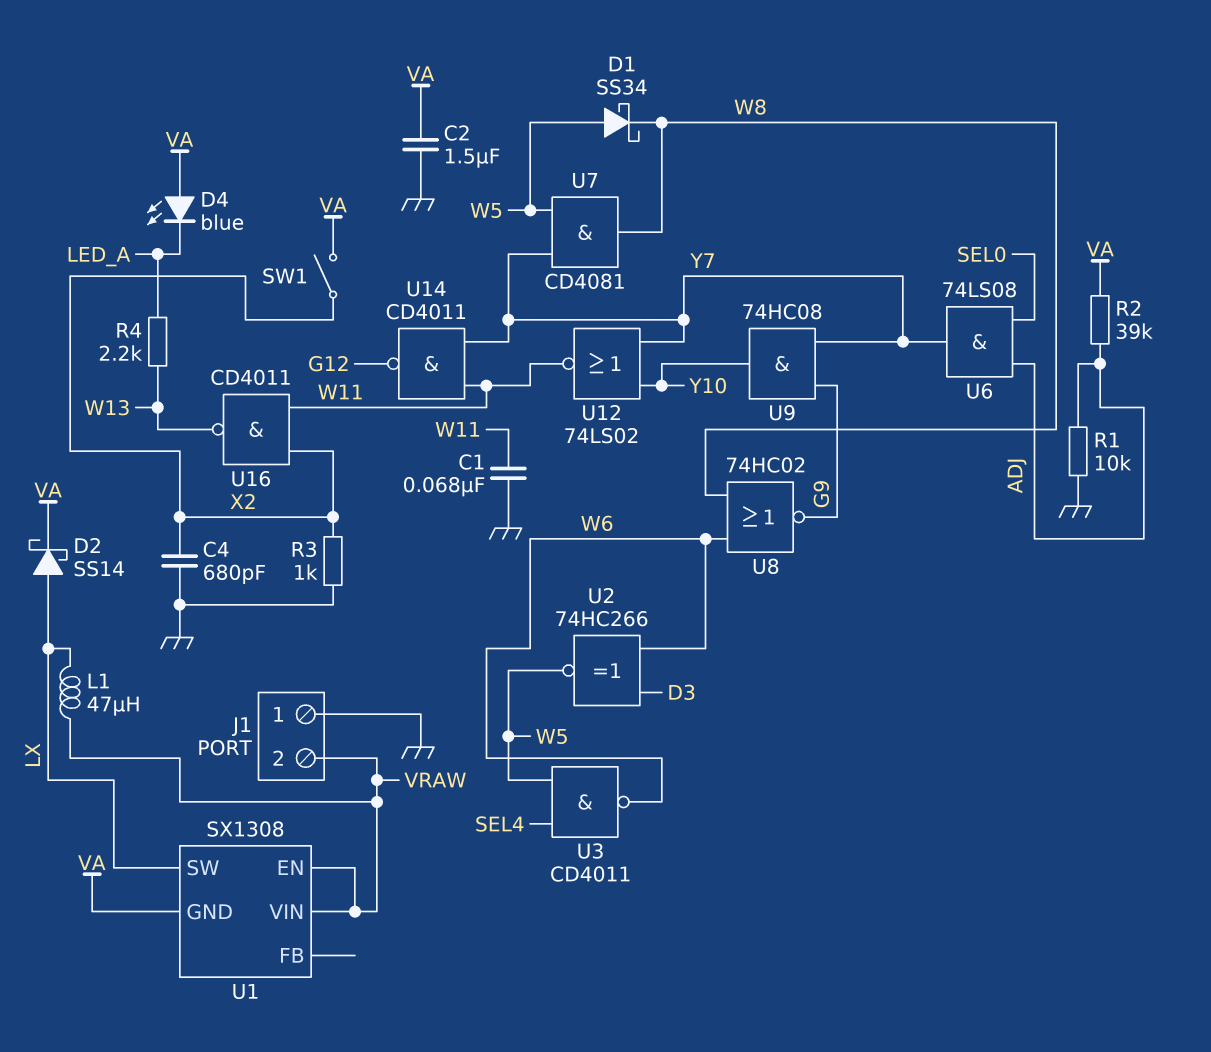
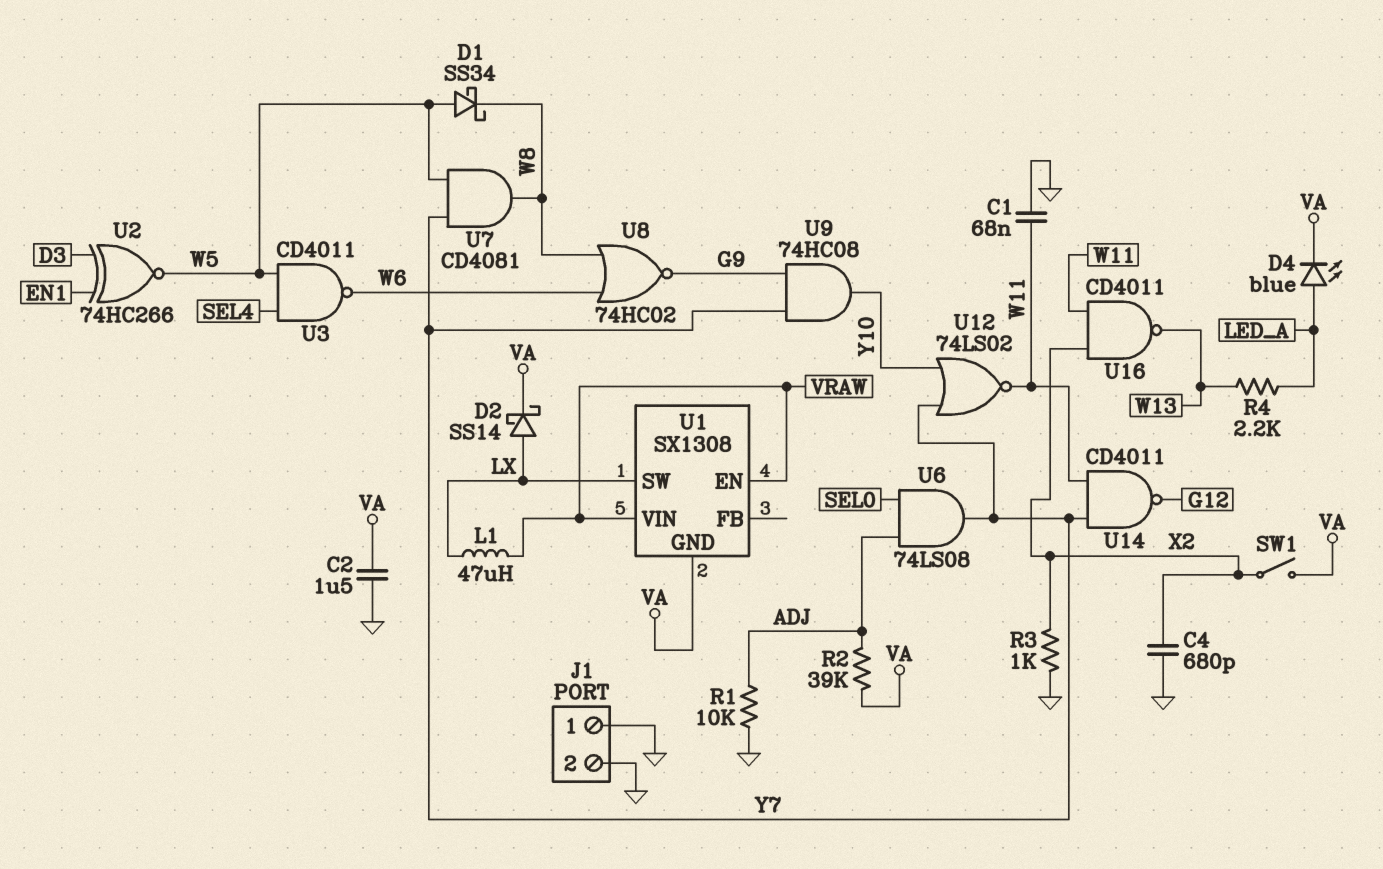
D4: LED blue (A VA, K LED_A) -> LED blue (A LED_A, K VA)
J1 pin 2: VRAW -> GND
U2: XNOR 74HC266 (in D3, in W6, out W5) -> XNOR 74HC266 (in D3, in EN1, out W5)

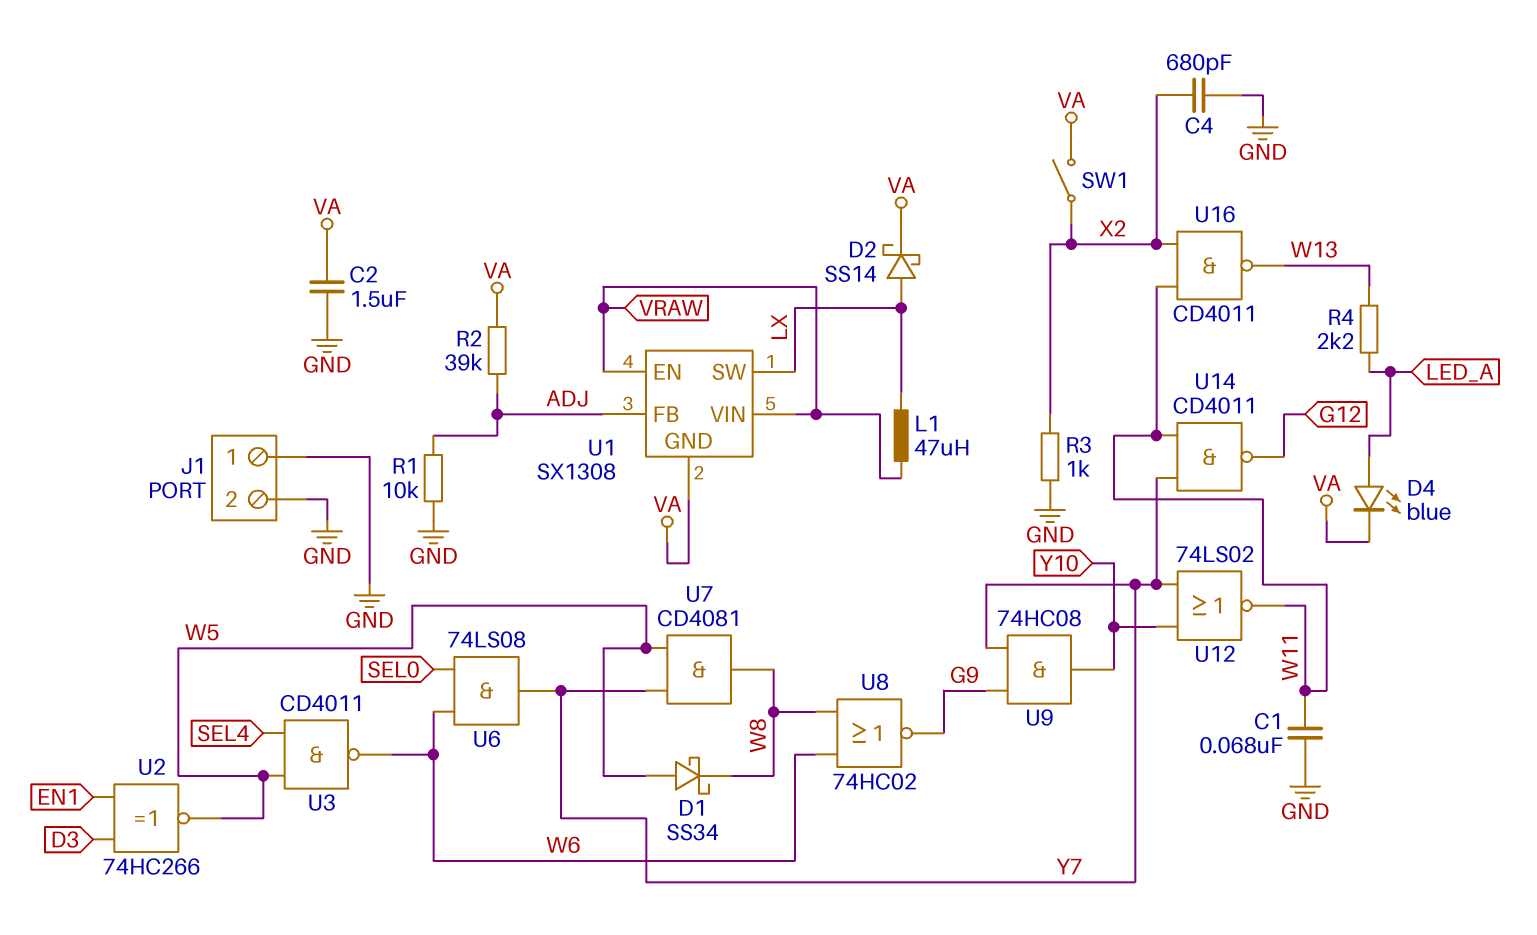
U1 pin FB: none -> ADJ
U6: AND 74LS08 (in ADJ, in SEL0, out Y7) -> AND 74LS08 (in SEL0, in W6, out Y7)

